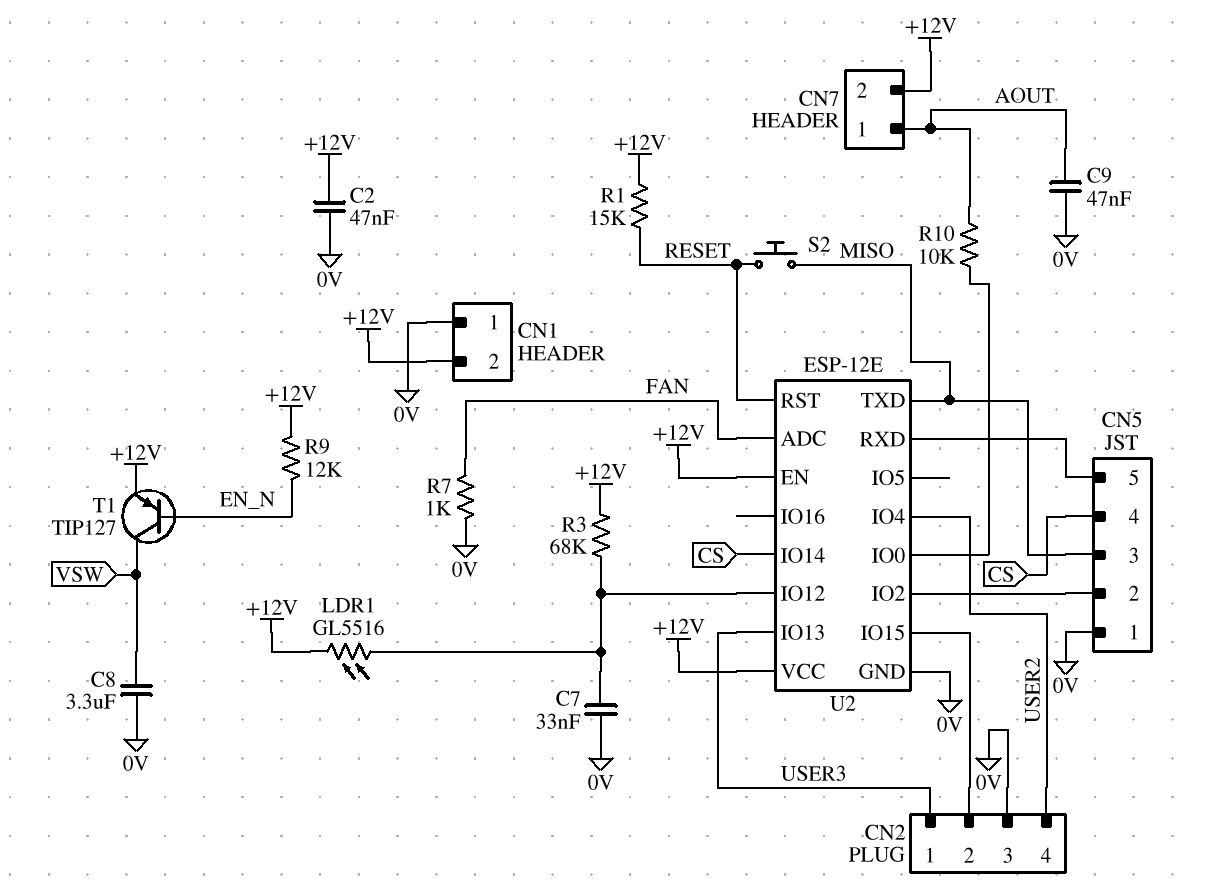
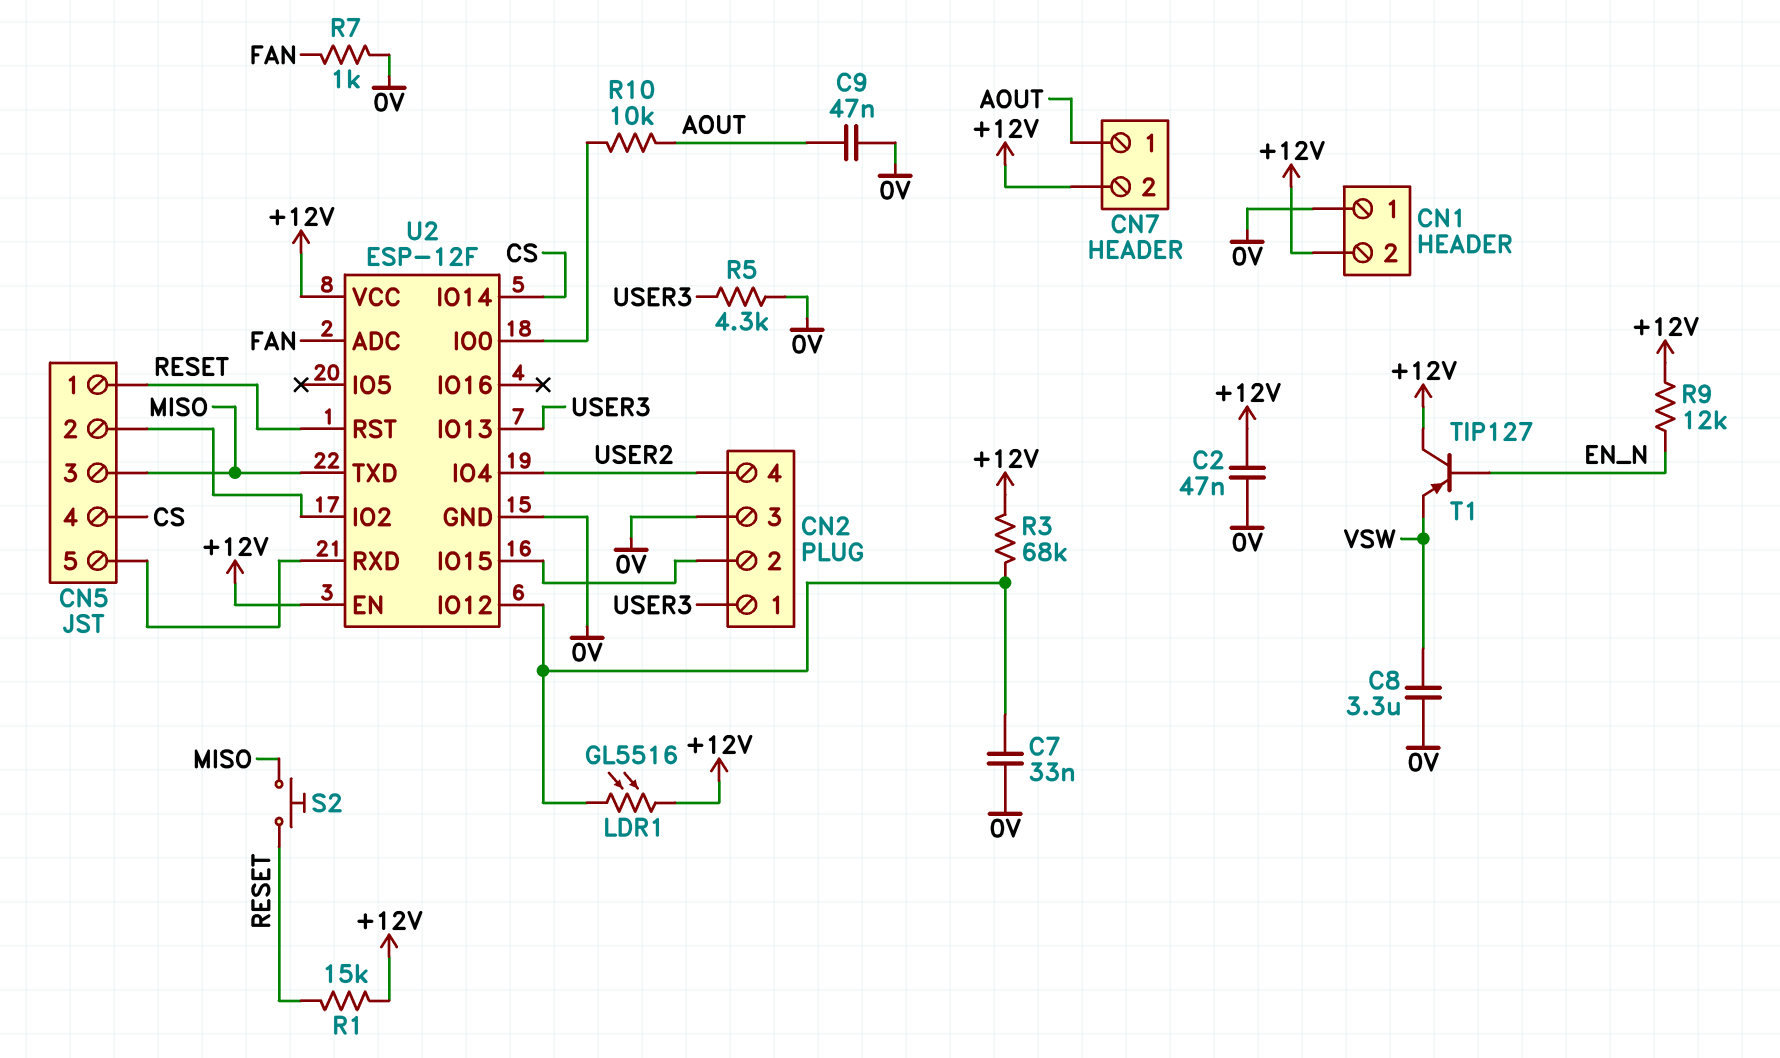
CN5 pin 1: 0V -> RESET
R5: none -> 4.3k (0V, USER3)
T1: PNP TIP127 (B EN_N, C VSW, E +12V) -> PNP TIP127 (B EN_N, C +12V, E VSW)
U2: ESP-12E -> ESP-12F

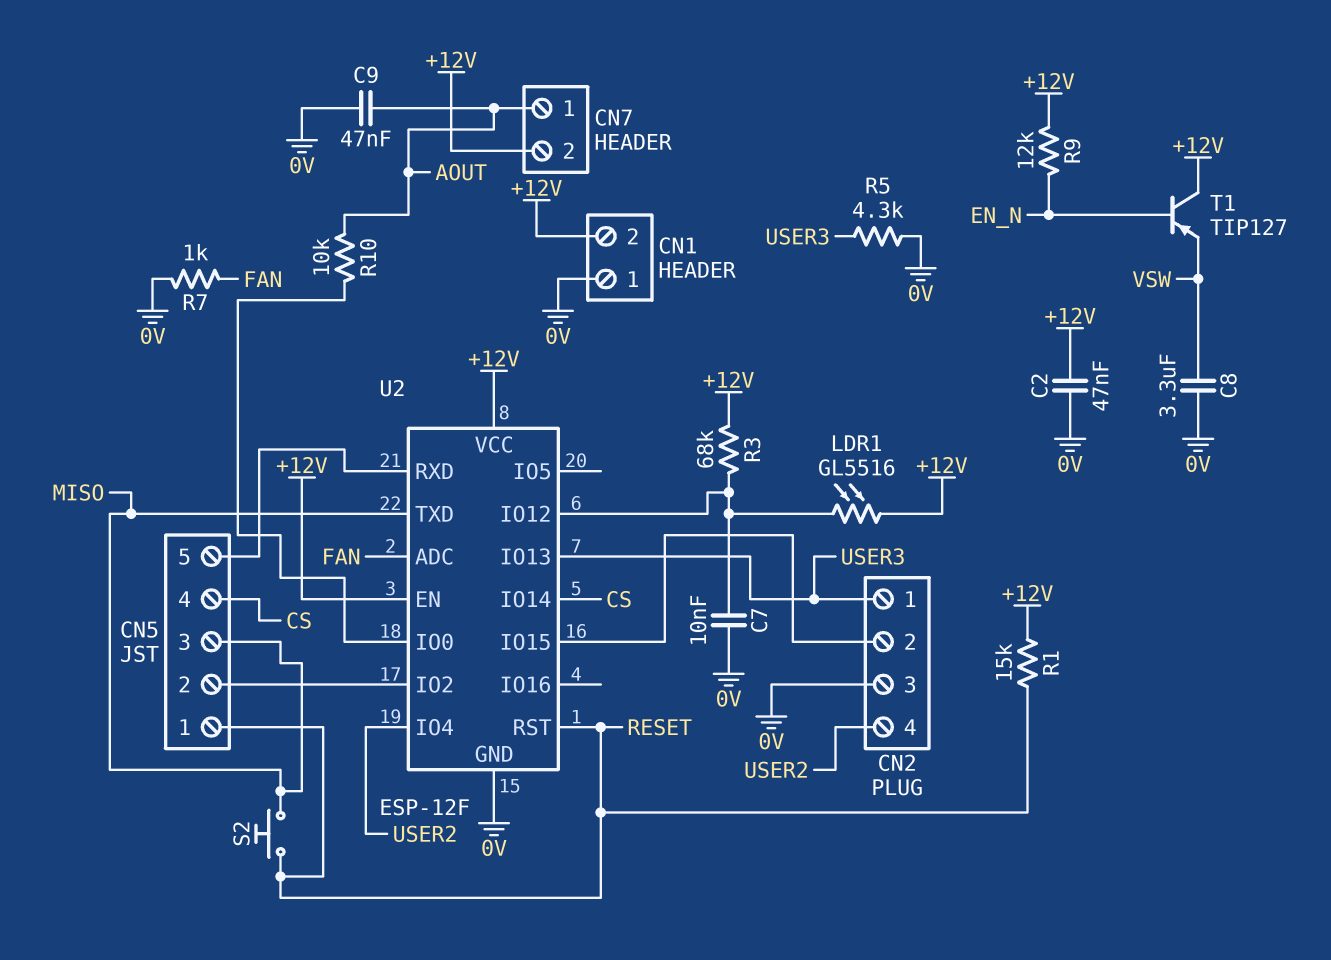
C7: 33nF (0V, U2/IO12) -> 10nF (0V, U2/IO12)

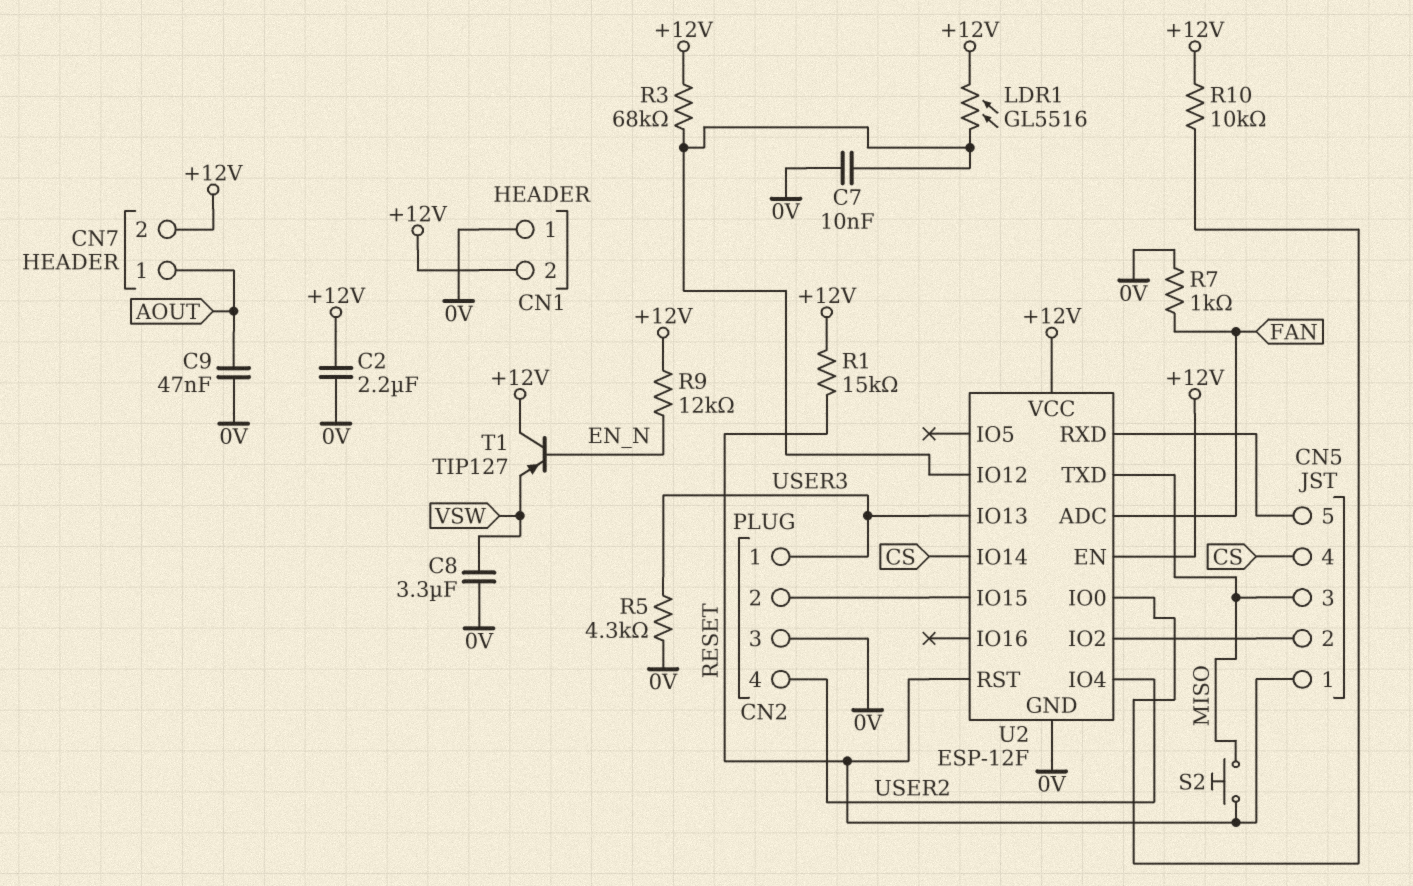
C2: 47nF (+12V, 0V) -> 2.2uF (+12V, 0V)
R10: 10k (AOUT, U2/IO0) -> 10k (+12V, U2/IO0)

